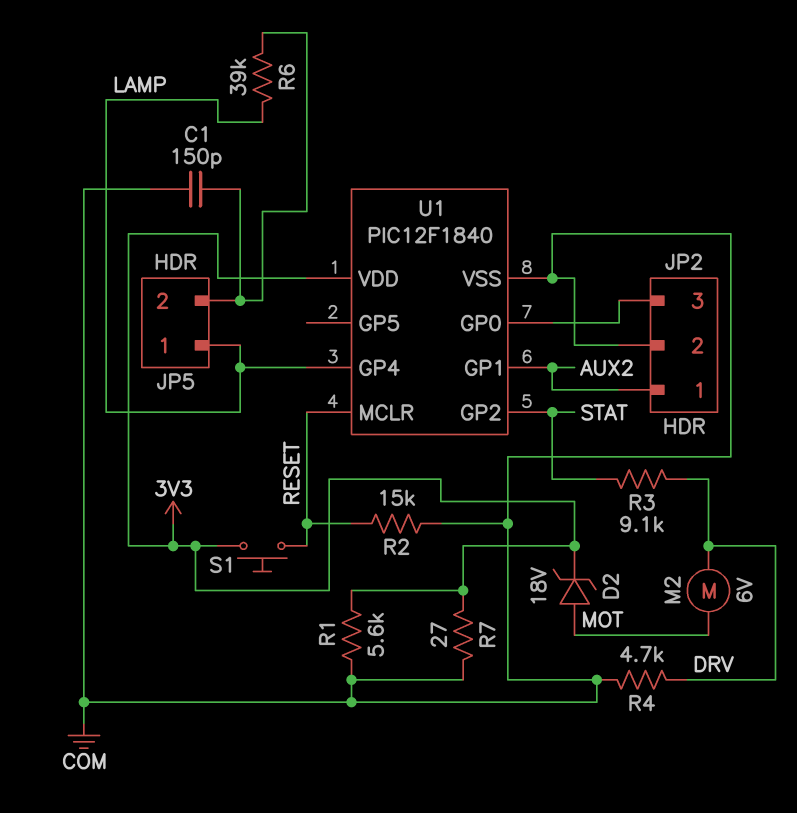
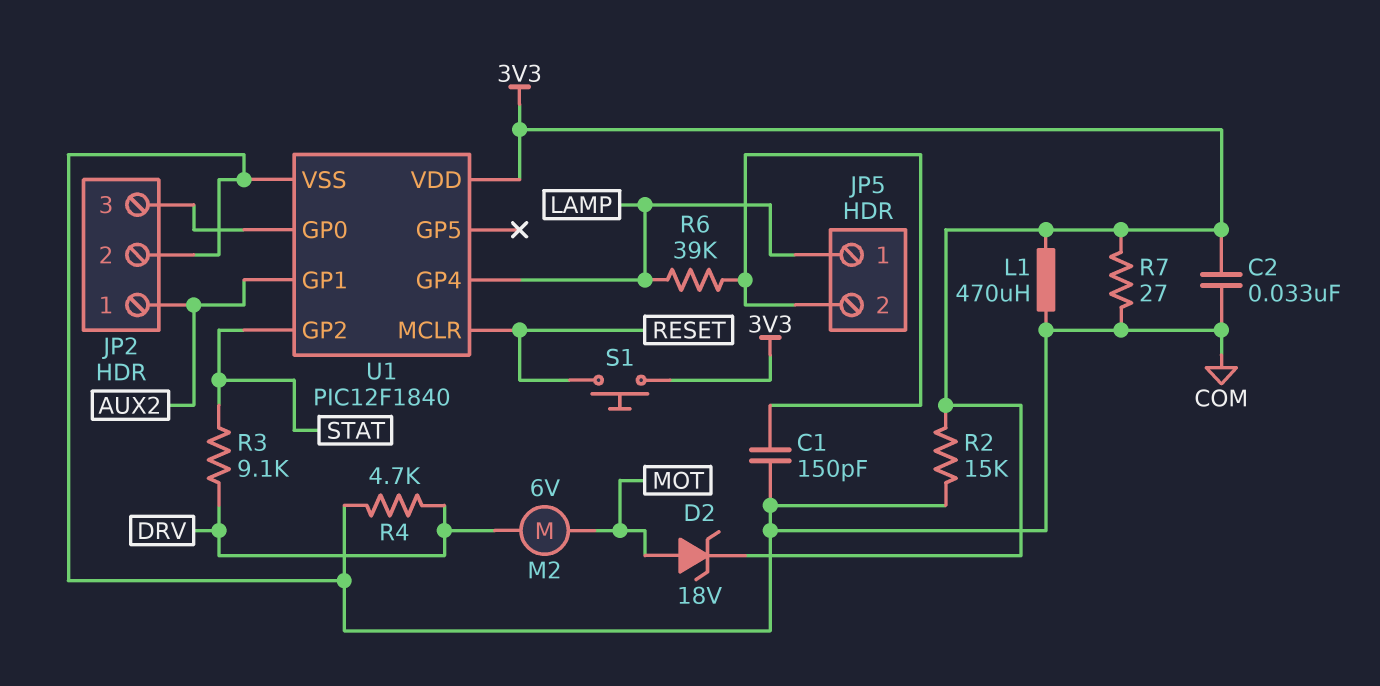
C2: none -> 33nF (3V3, COM)
L1: none -> 470uH (3V3, COM)
R1: 5.6k (3V3, COM) -> none
R2: 15k (COM, RESET) -> 15k (3V3, COM)

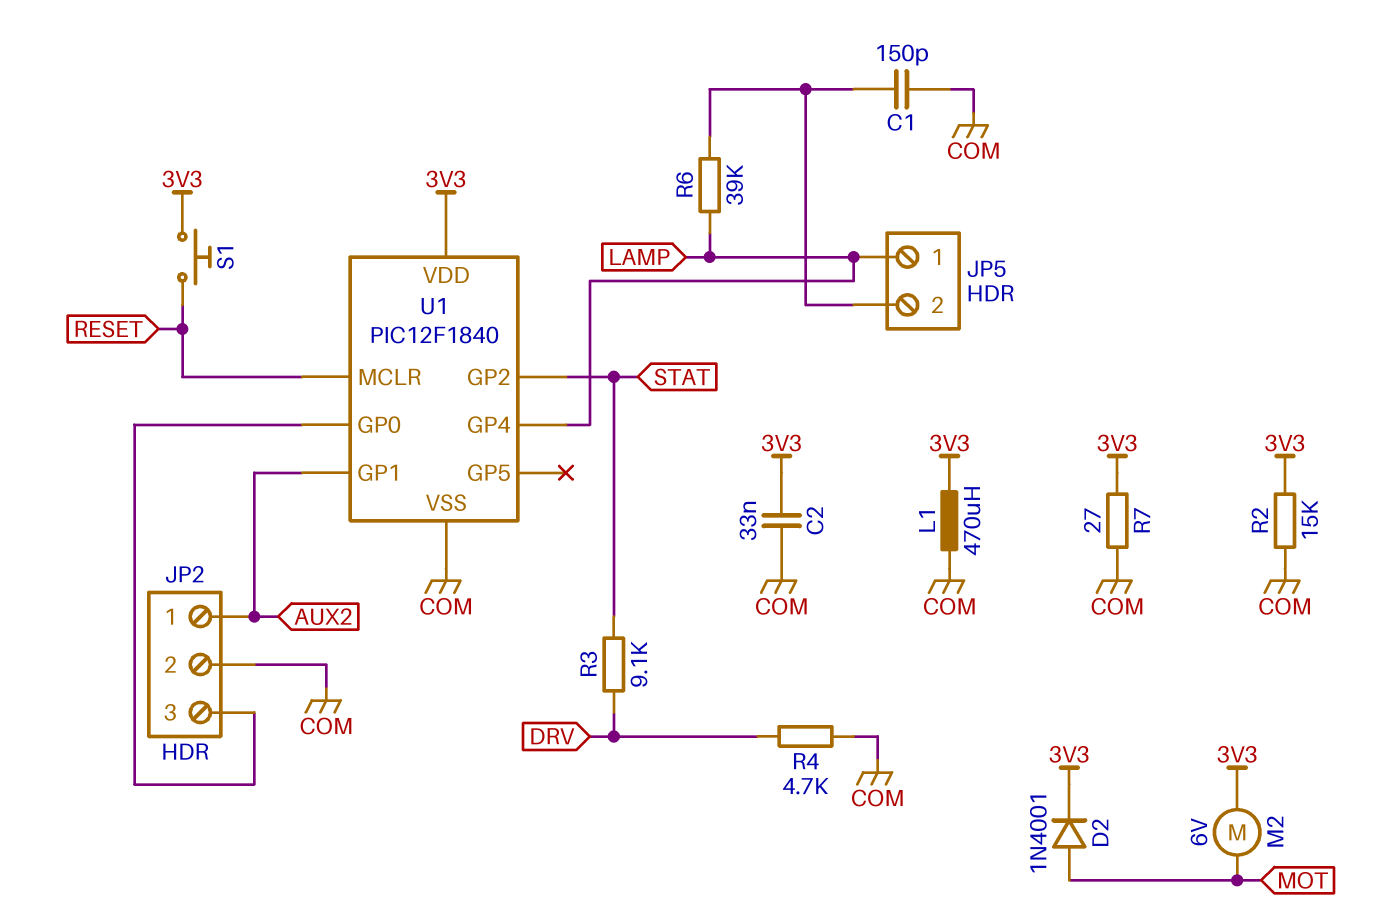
D2: zener 18V (A MOT, K 3V3) -> diode 1N4001 (A MOT, K 3V3)
M2: motor 6V (DRV, MOT) -> motor 6V (3V3, MOT)

